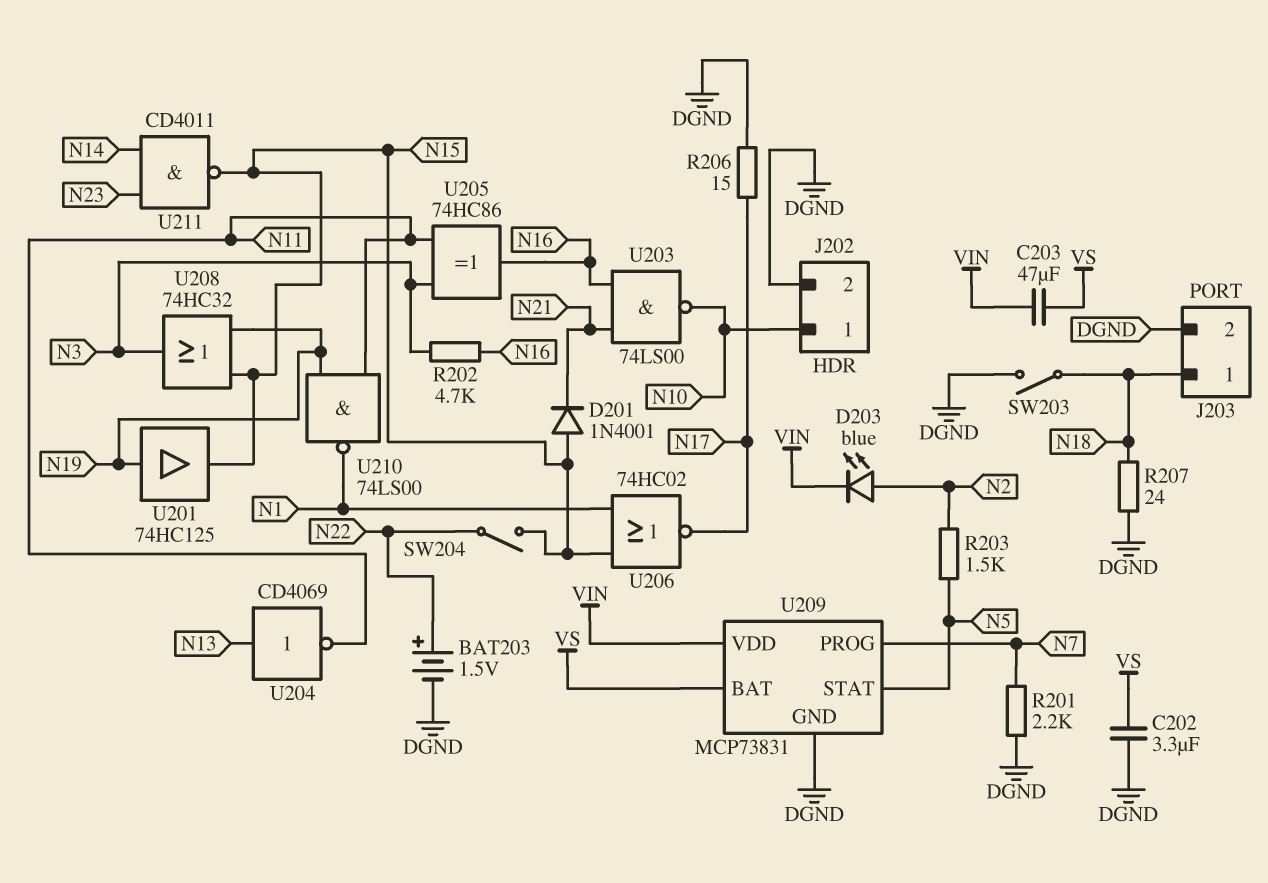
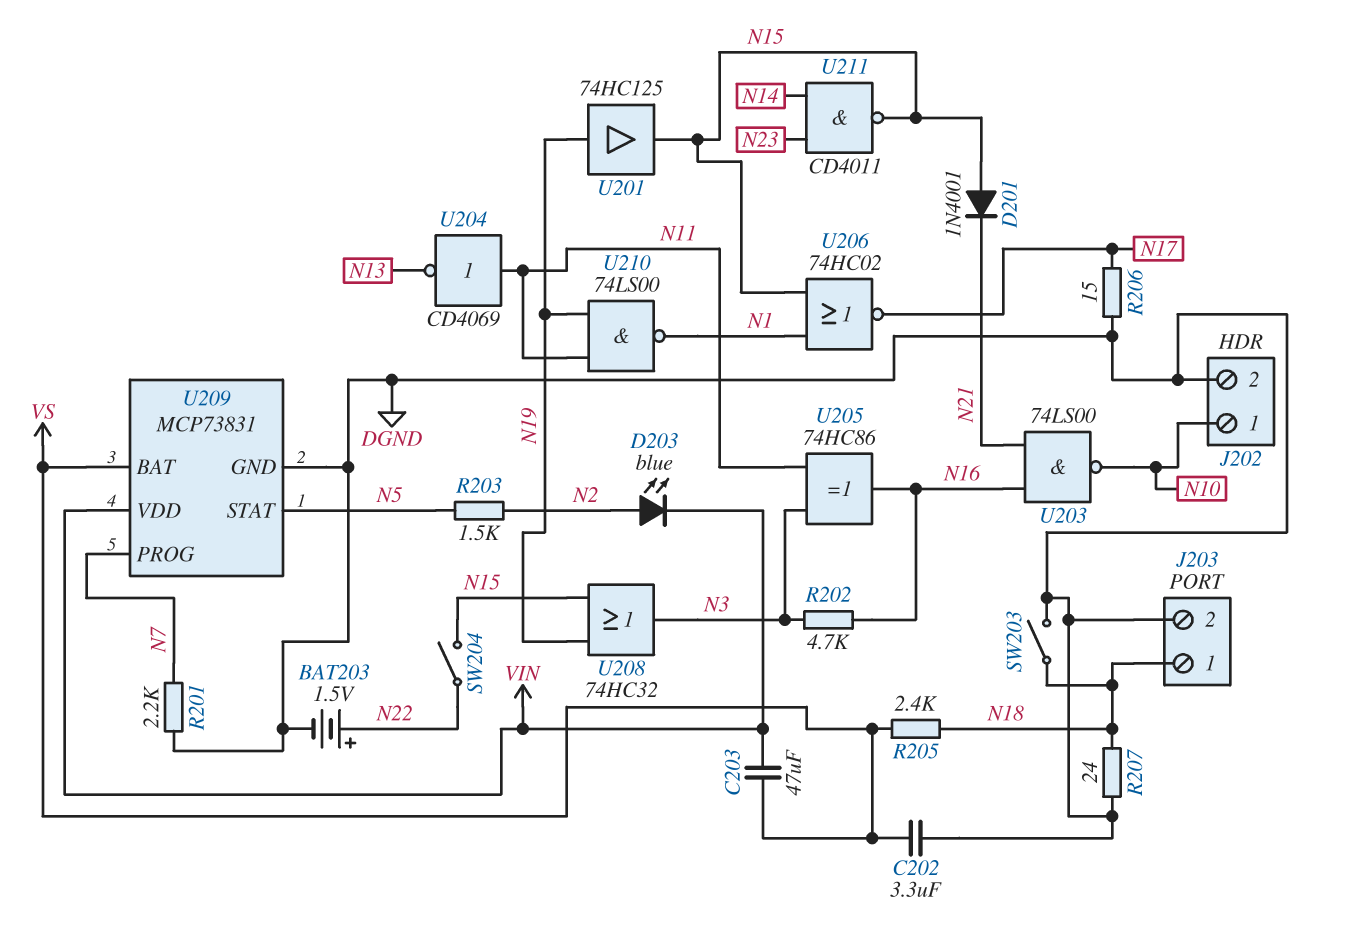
R205: none -> 2.4k (N18, VS)
U204: NOT CD4069 (in N13, out N11) -> NOT CD4069 (in N11, out N13)

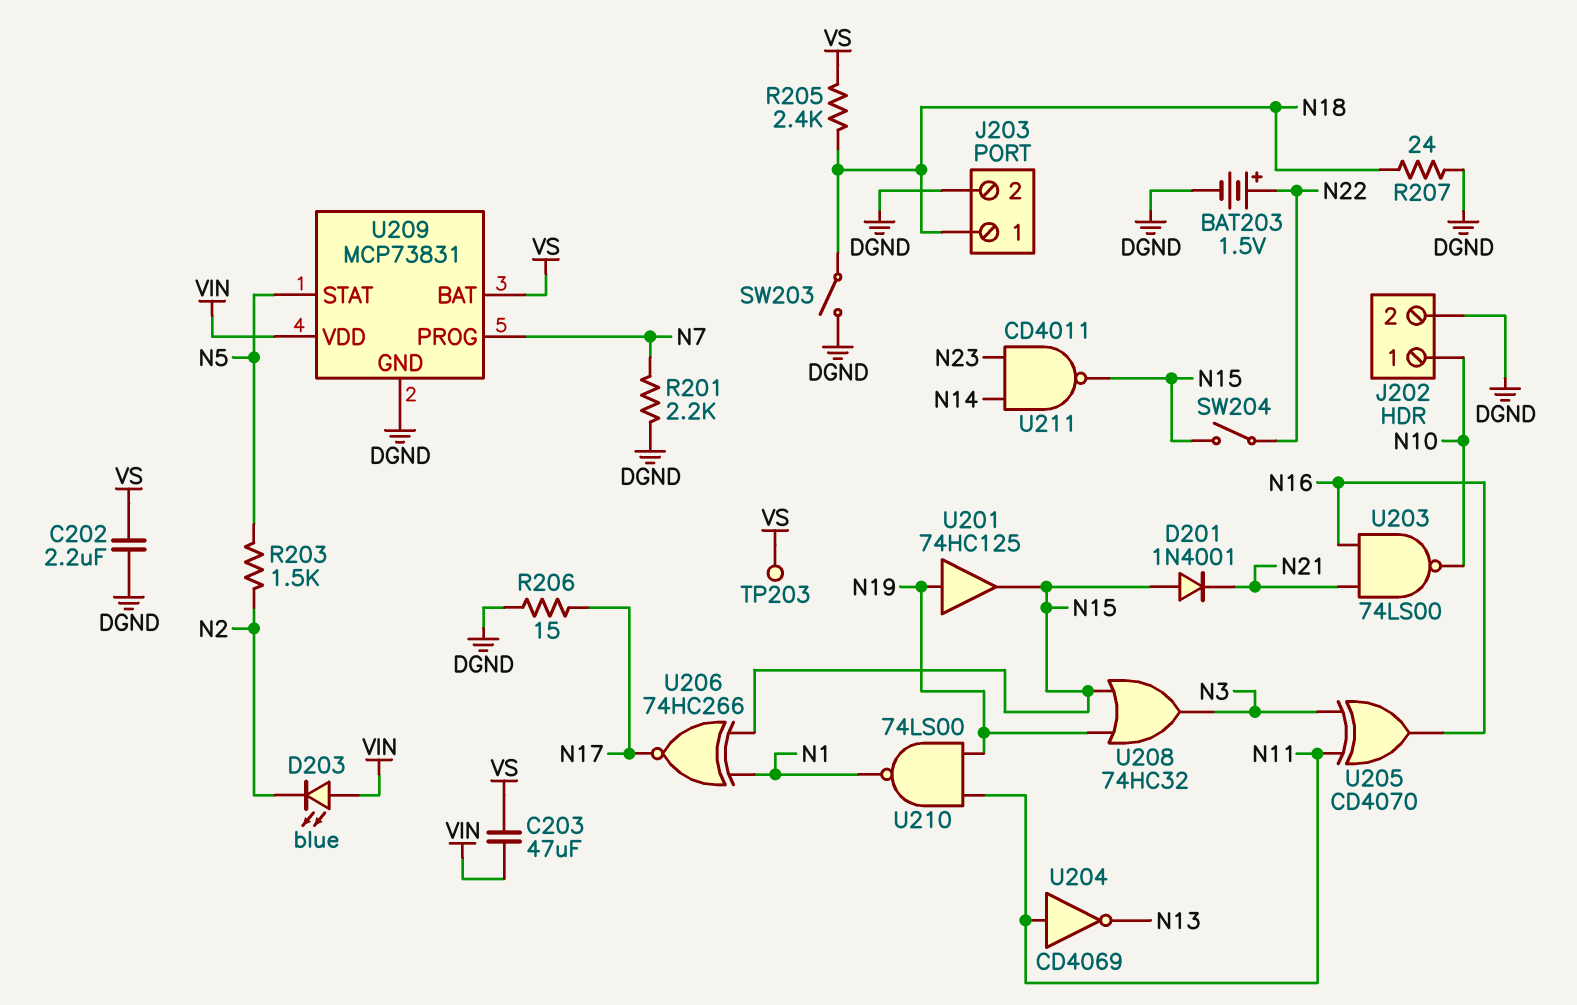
C202: 3.3uF (DGND, VS) -> 2.2uF (DGND, VS)
D203: LED blue (A N2, K VIN) -> LED blue (A VIN, K N2)
R202: 4.7k (N3, N16) -> none
TP203: none -> test point (VS)
U205: XOR 74HC86 (in N3, in N11, out N16) -> XOR CD4070 (in N3, in N11, out N16)
U206: NOR 74HC02 (in N1, in N15, out N17) -> XNOR 74HC266 (in N1, in N15, out N17)

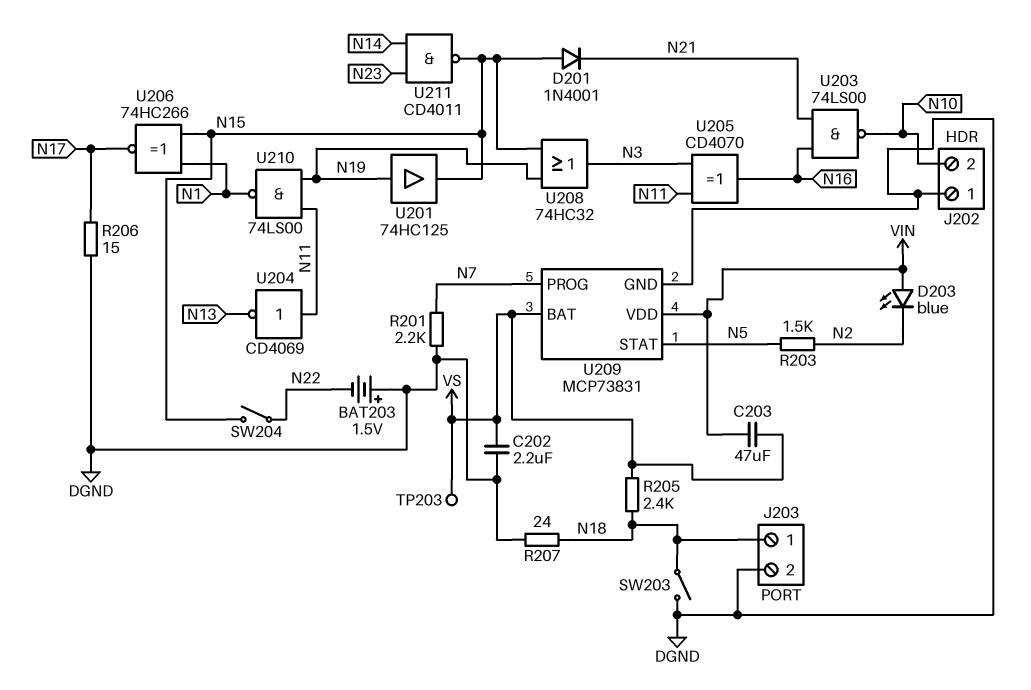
BAT203: 1.5V (plus N22, minus DGND) -> 1.5V (plus DGND, minus N22)
J202 pin 1: N10 -> DGND
J202 pin 2: DGND -> N10

